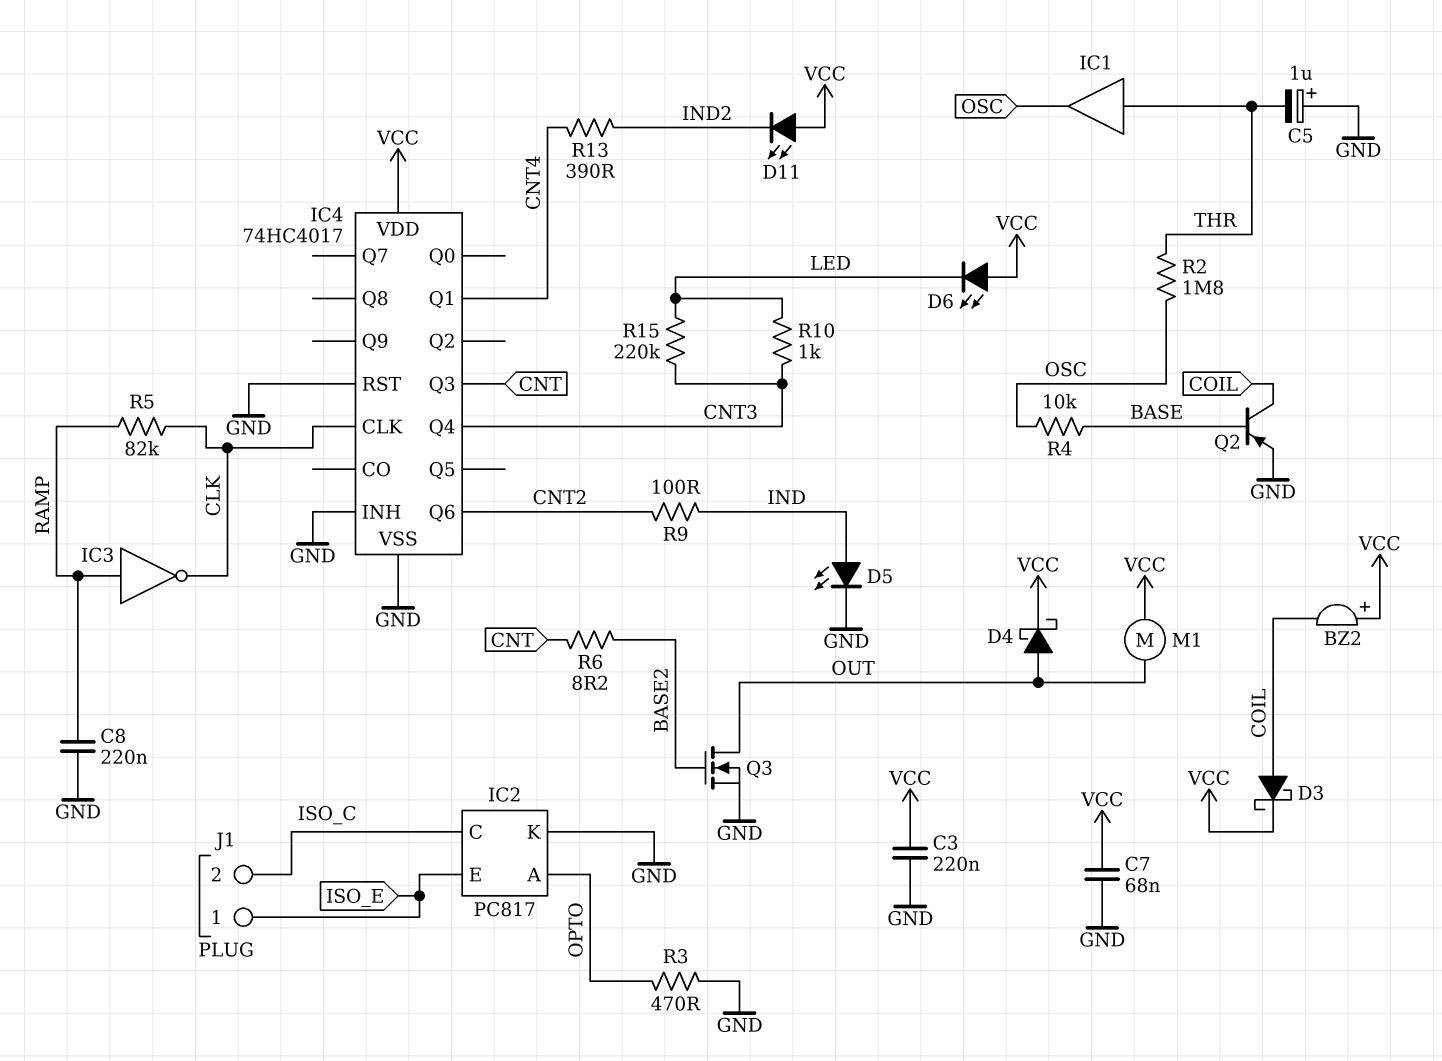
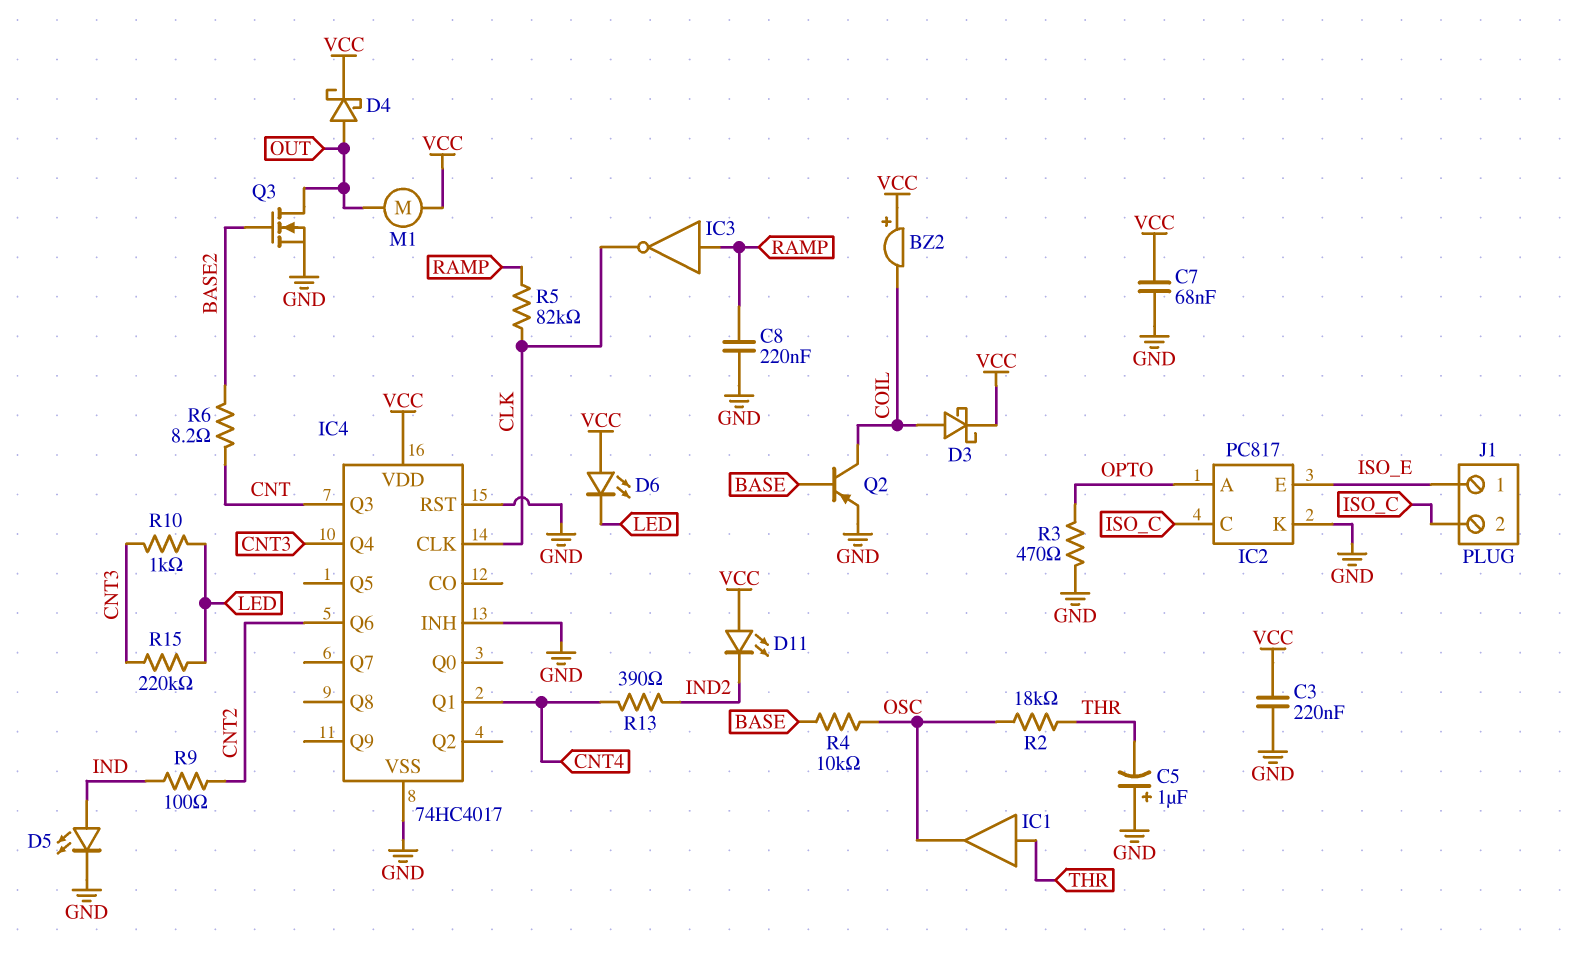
R2: 1.8M (OSC, THR) -> 18k (OSC, THR)

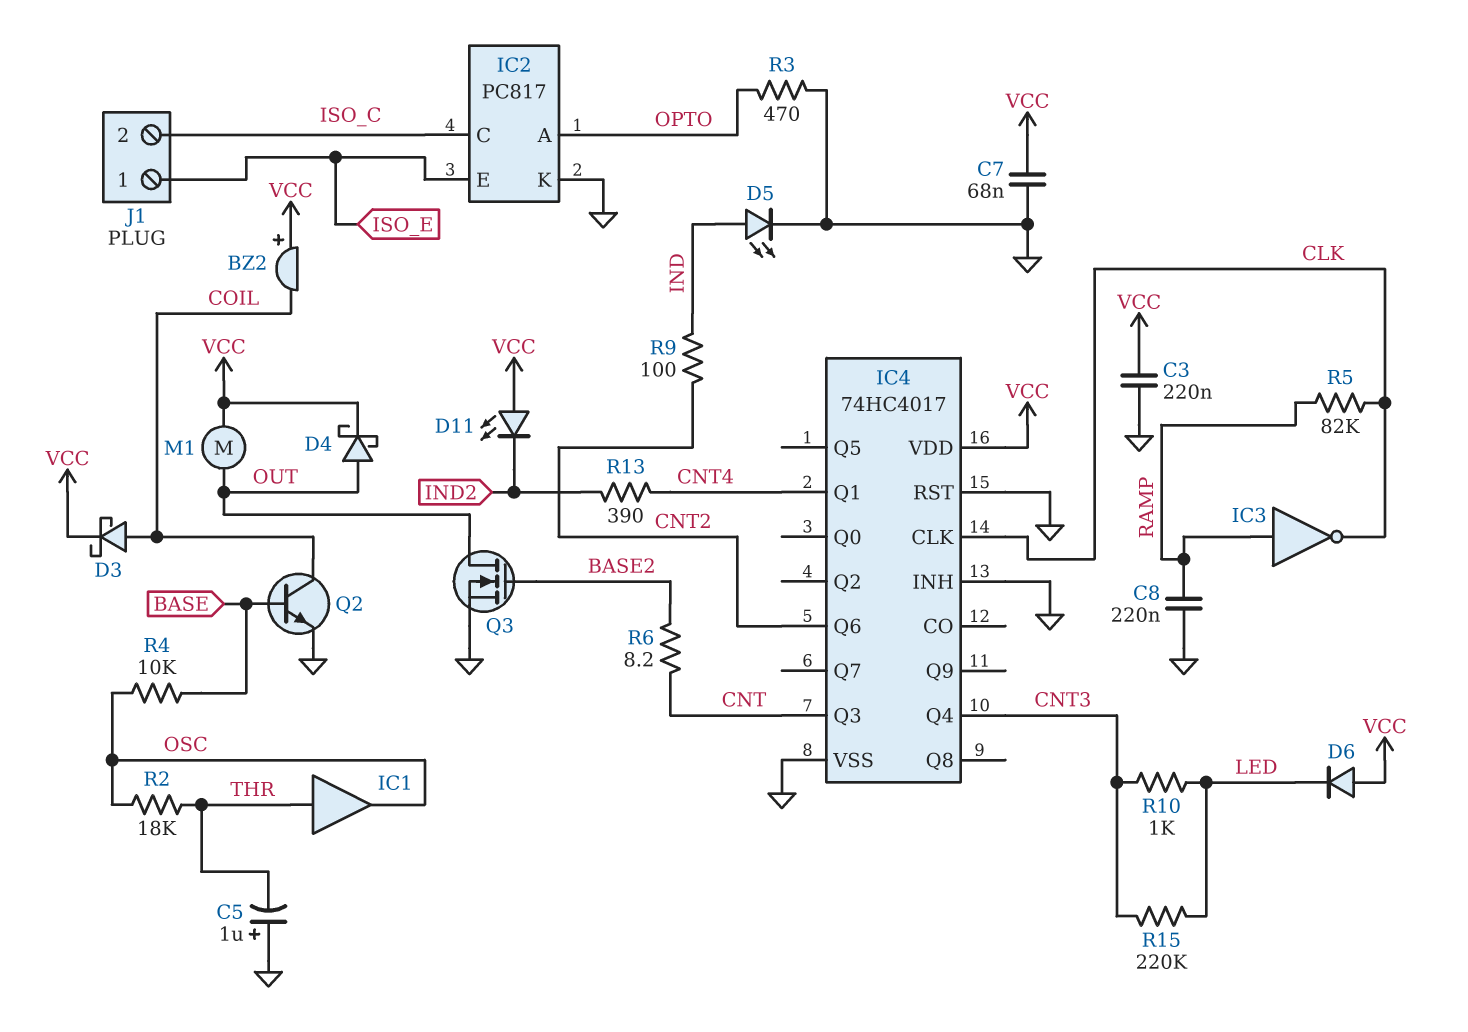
D6: LED (A VCC, K LED) -> diode (A VCC, K LED)
Q2: PNP (B BASE, C COIL, E GND) -> NPN (B BASE, C COIL, E GND)

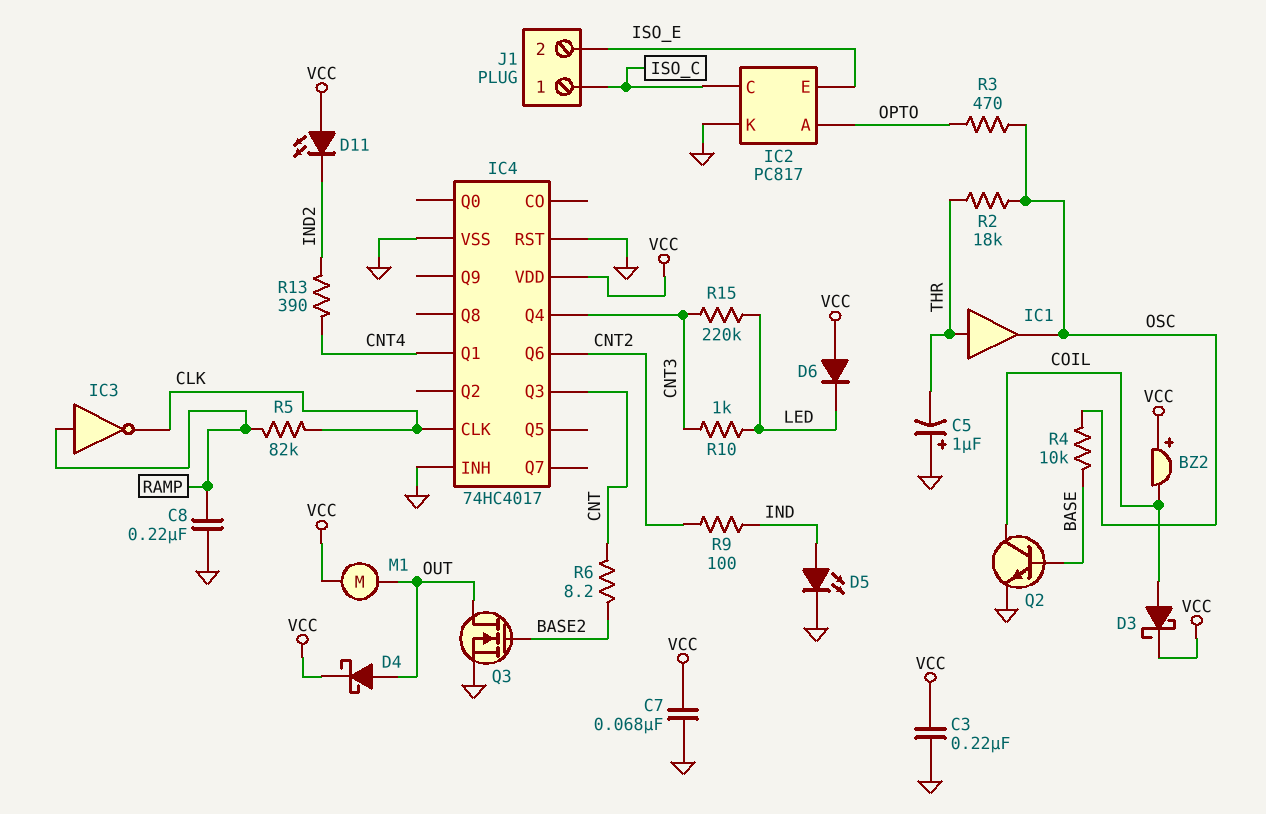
J1 pin 1: ISO_E -> ISO_C
J1 pin 2: ISO_C -> ISO_E
R3: 470 (GND, OPTO) -> 470 (OPTO, OSC)

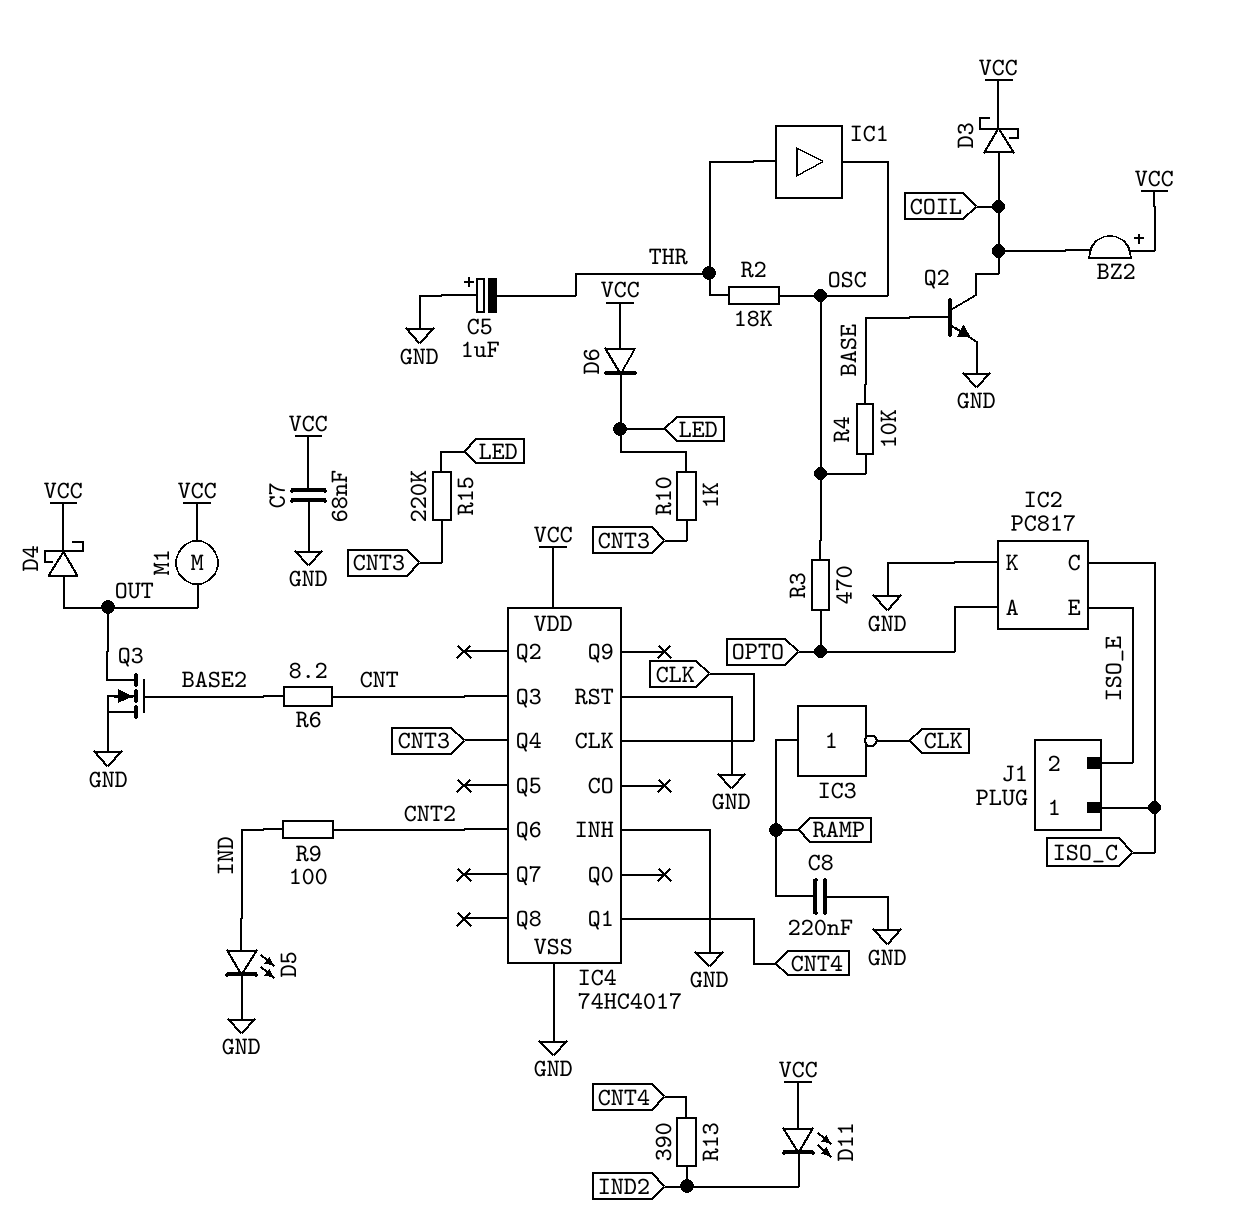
C3: 220nF (GND, VCC) -> none
R5: 82k (CLK, RAMP) -> none

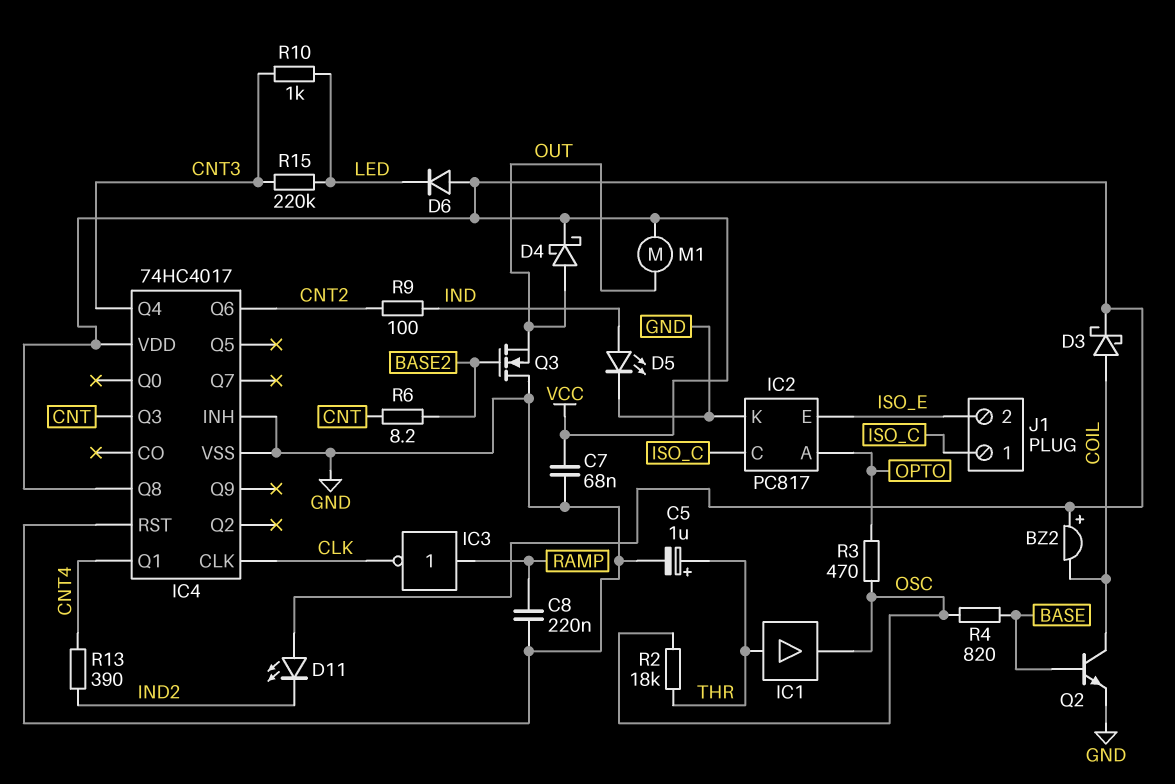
C5: 1uF (plus GND, minus THR) -> 1uF (plus THR, minus GND)
IC4 pin Q8: none -> VCC
Q3: NMOS (G BASE2, D OUT, S GND) -> NMOS (G BASE2, D GND, S OUT)
R4: 10k (BASE, OSC) -> 820 (BASE, OSC)

